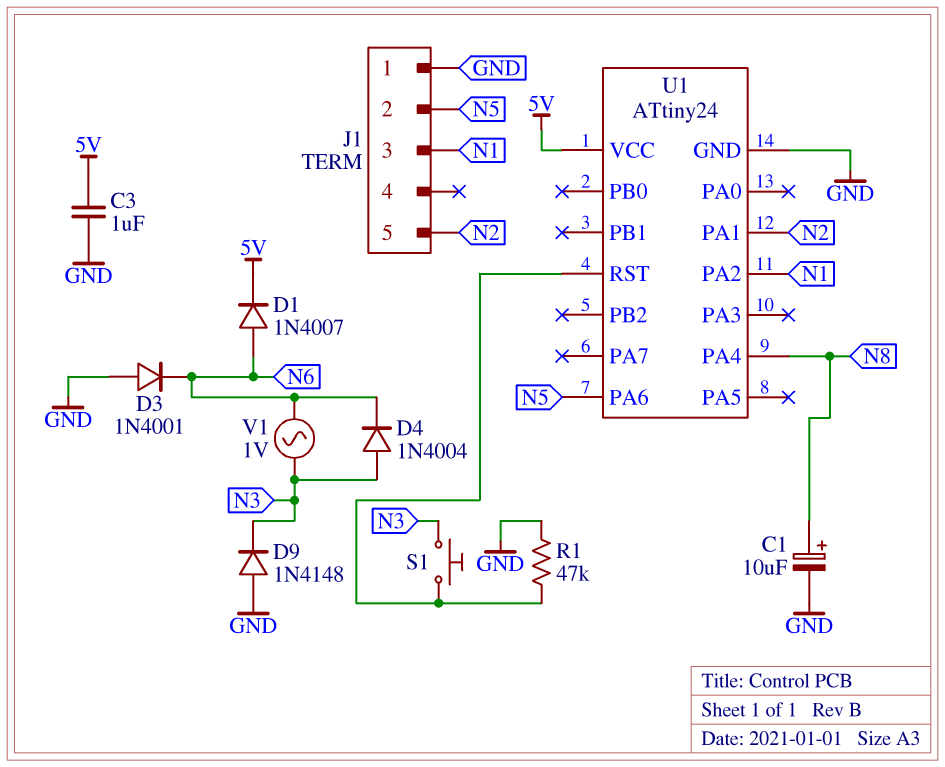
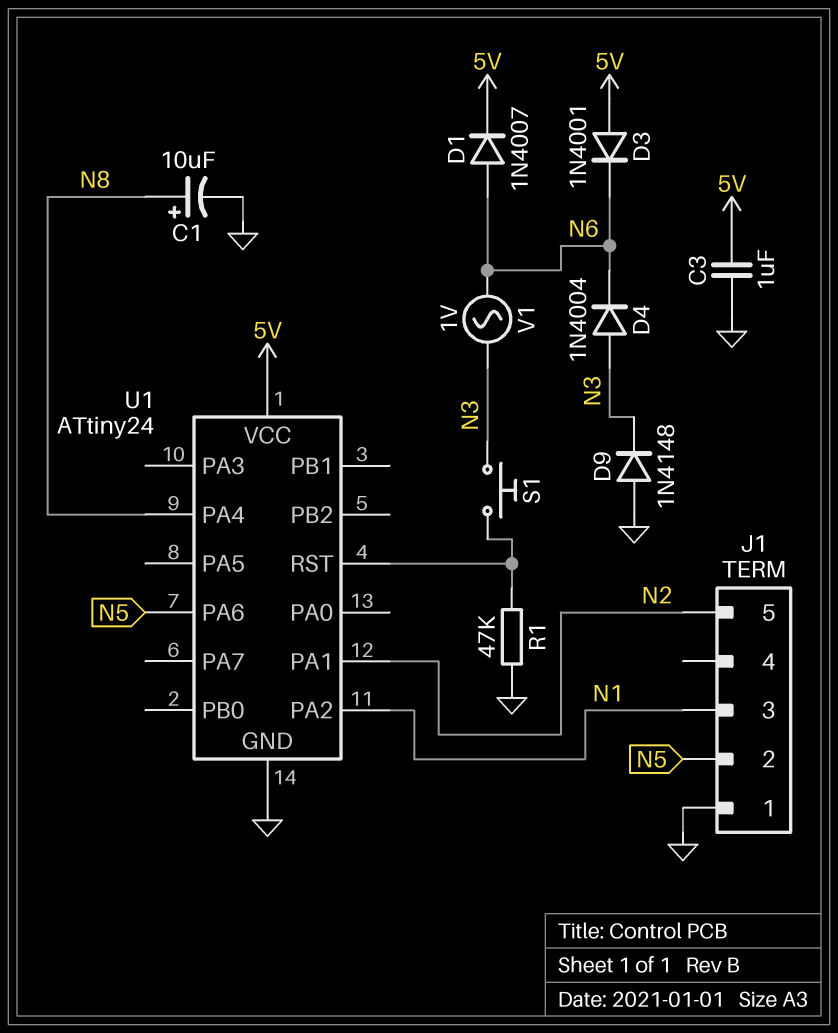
D3: diode 1N4001 (A GND, K N6) -> diode 1N4001 (A 5V, K N6)

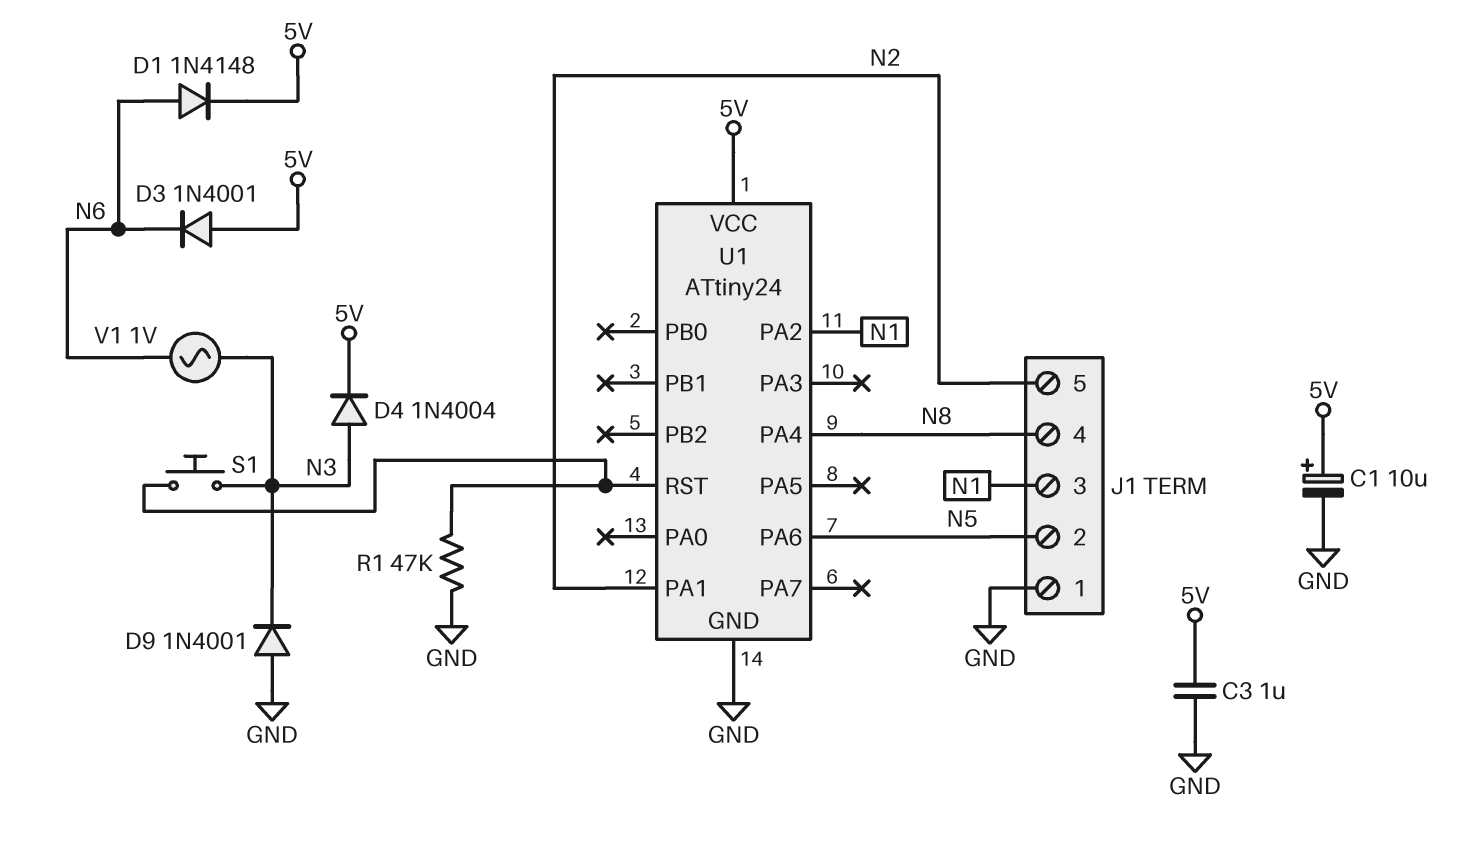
C1: 10uF (plus N8, minus GND) -> 10uF (plus 5V, minus GND)
D1: diode 1N4007 (A N6, K 5V) -> diode 1N4148 (A N6, K 5V)
D4: diode 1N4004 (A N3, K N6) -> diode 1N4004 (A N3, K 5V)
D9: diode 1N4148 (A GND, K N3) -> diode 1N4001 (A GND, K N3)
J1 pin 4: none -> N8

